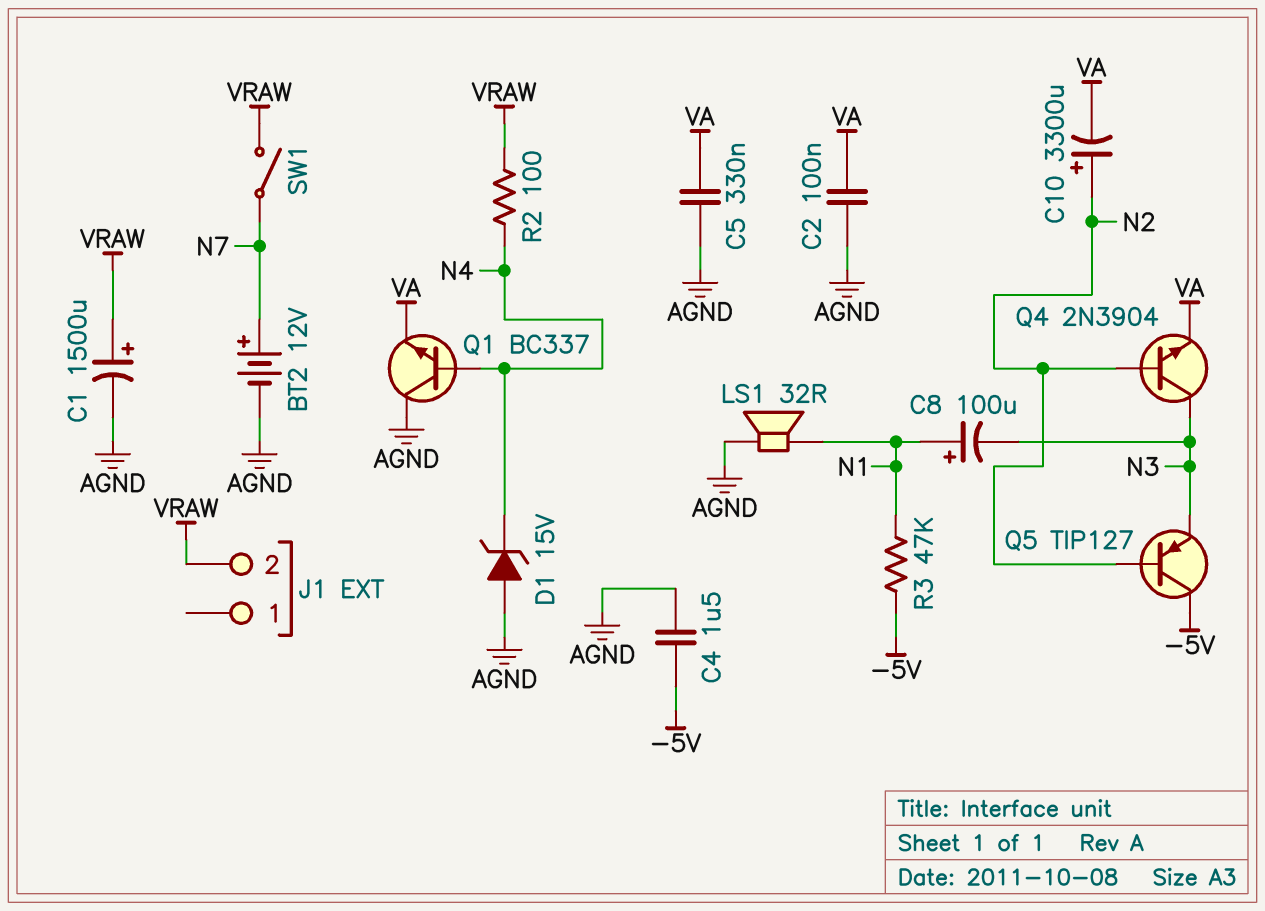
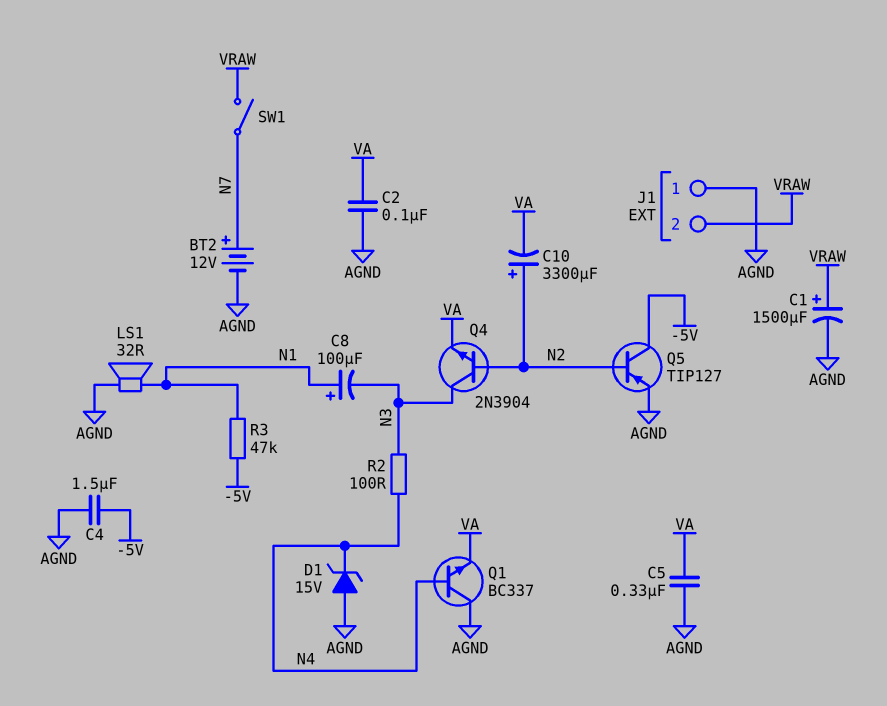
J1 pin 1: none -> AGND
Q5: PNP TIP127 (B N2, C -5V, E N3) -> PNP TIP127 (B N2, C -5V, E AGND)
R2: 100 (N4, VRAW) -> 100 (N3, N4)

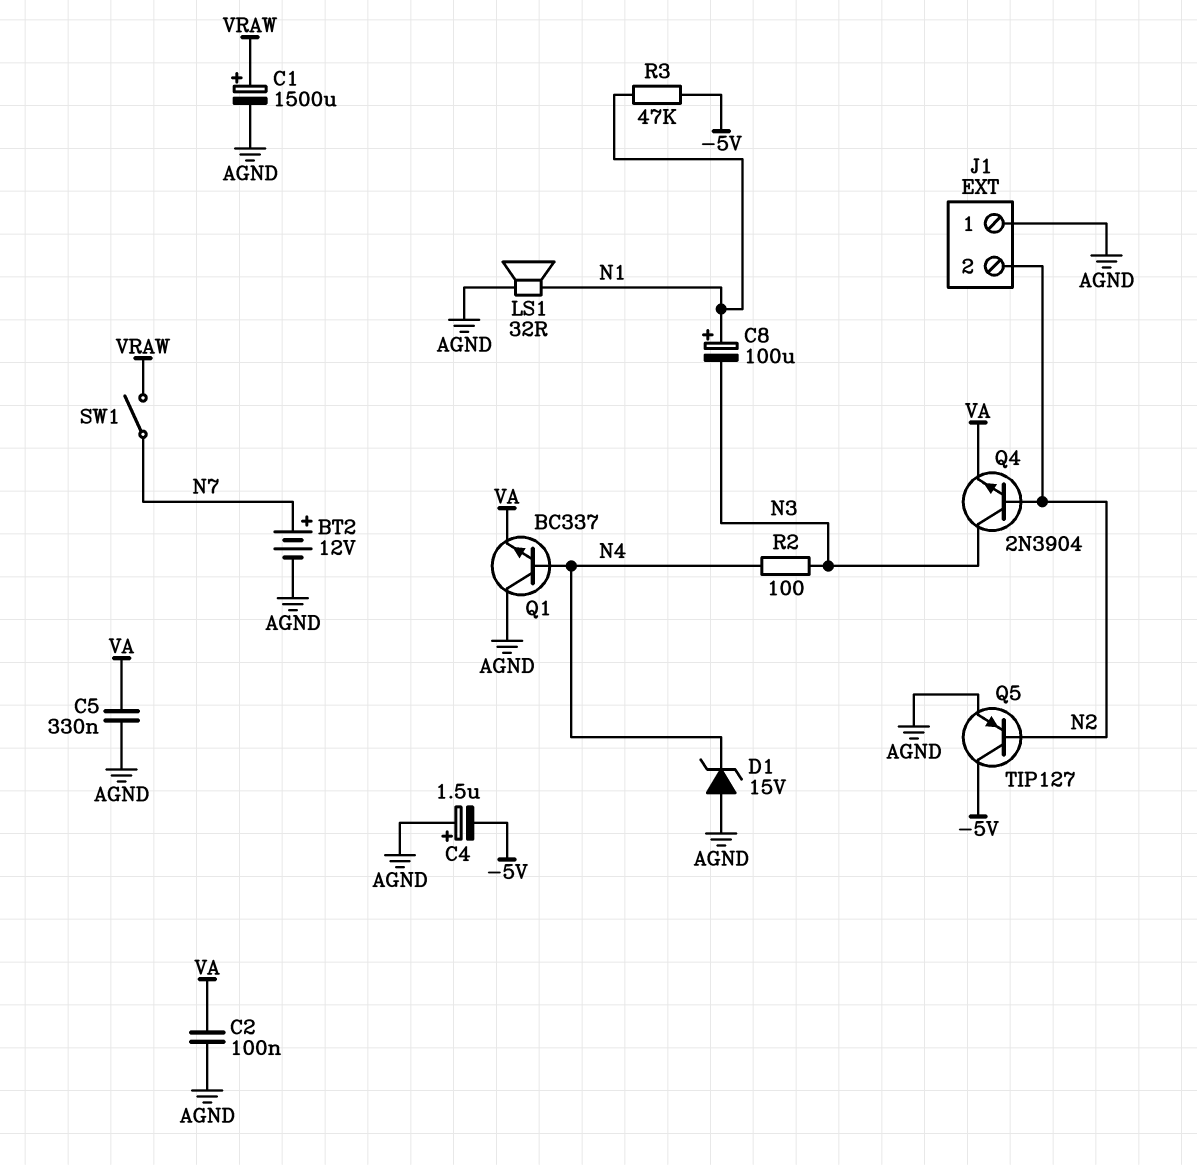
C4: 1.5uF (-5V, AGND) -> 1.5uF (plus AGND, minus -5V)
C10: 3300uF (plus N2, minus VA) -> none
J1 pin 2: VRAW -> N2

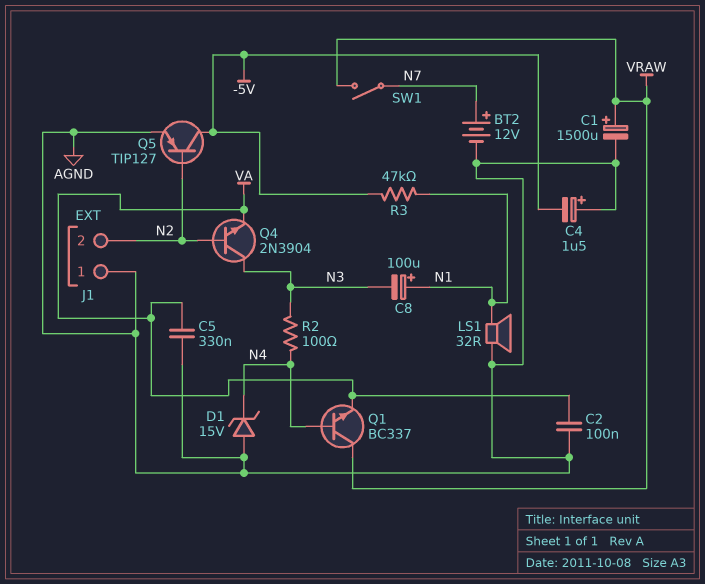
Q1: NPN BC337 (B N4, C AGND, E VA) -> NPN BC337 (B N4, C VRAW, E VA)

